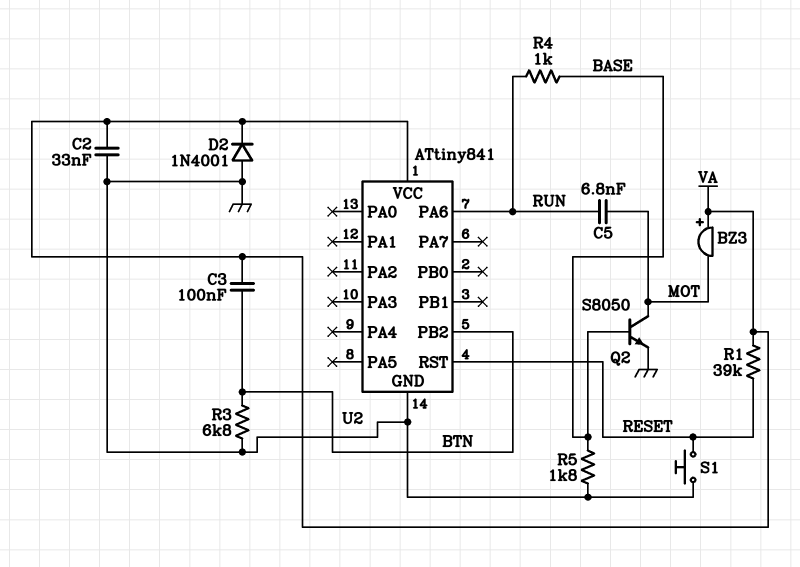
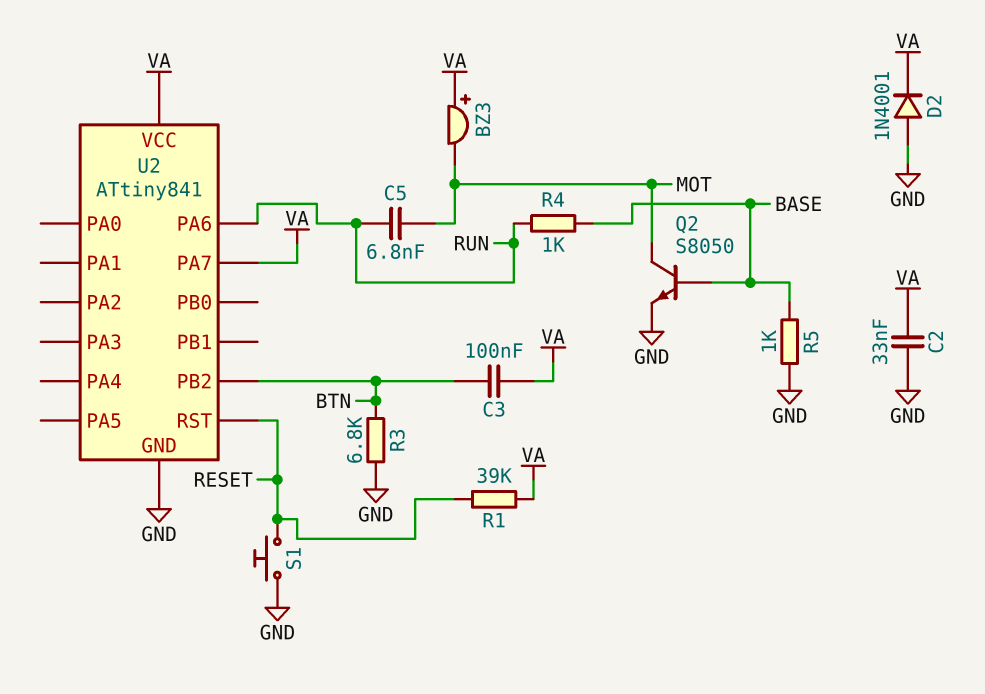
R5: 1.8k (BASE, GND) -> 1k (BASE, GND)
U2 pin PA7: none -> VA

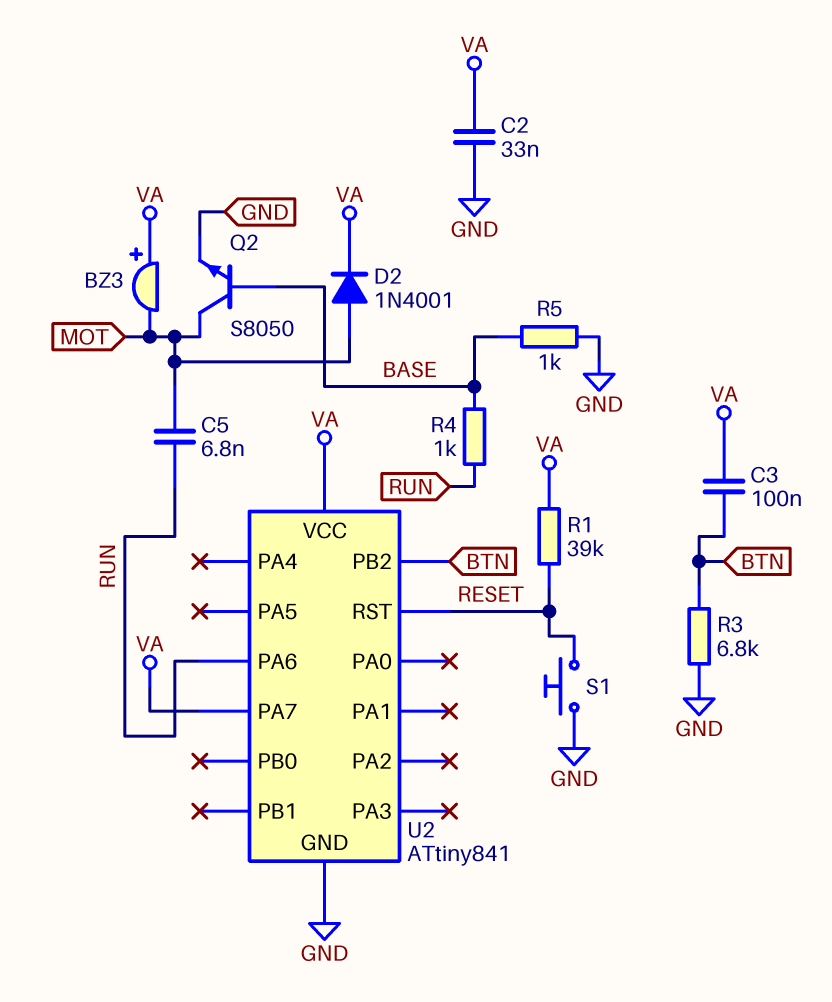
D2: diode 1N4001 (A GND, K VA) -> diode 1N4001 (A MOT, K VA)

